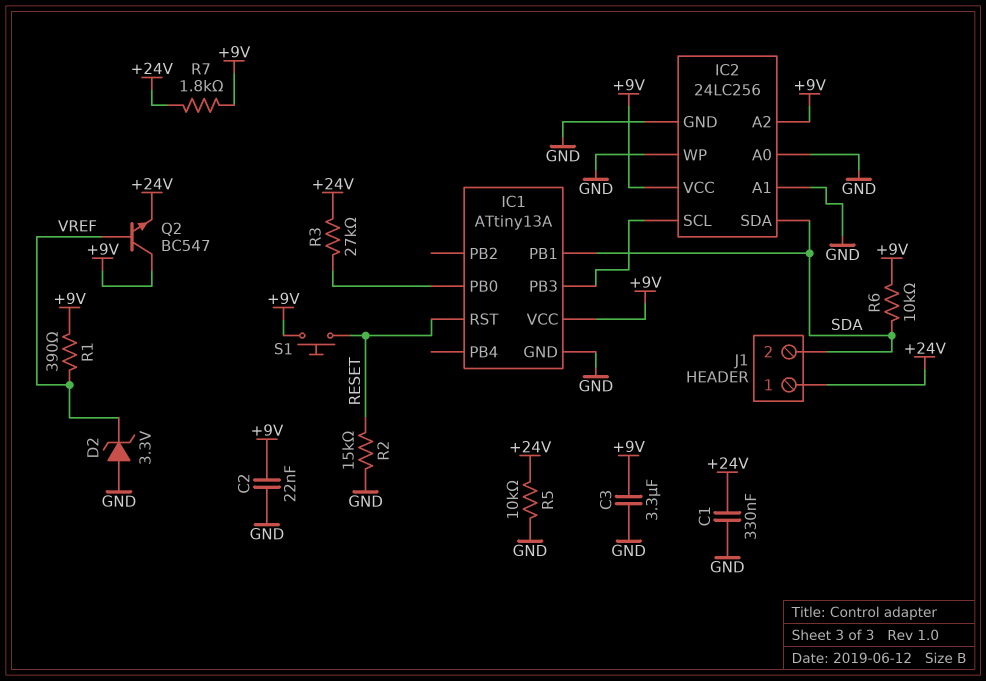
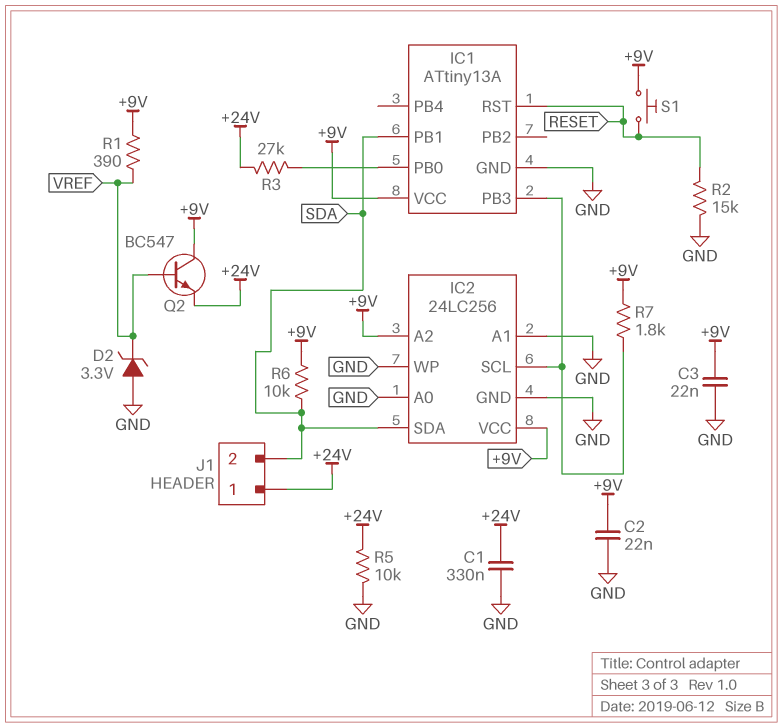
C3: 3.3uF (+9V, GND) -> 22nF (+9V, GND)
R7: 1.8k (+9V, +24V) -> 1.8k (+9V, IC1/PB3)

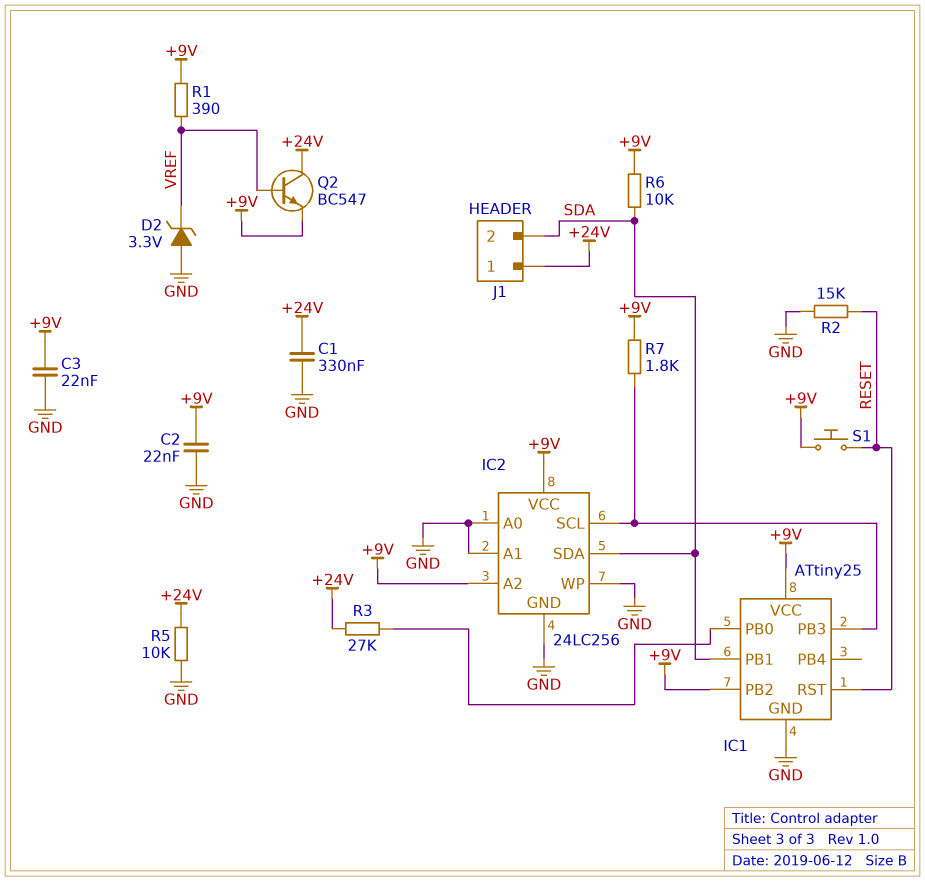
IC1: ATtiny13A -> ATtiny25
IC1 pin PB2: none -> +9V
Q2: NPN BC547 (B VREF, C +9V, E +24V) -> NPN BC547 (B VREF, C +24V, E +9V)

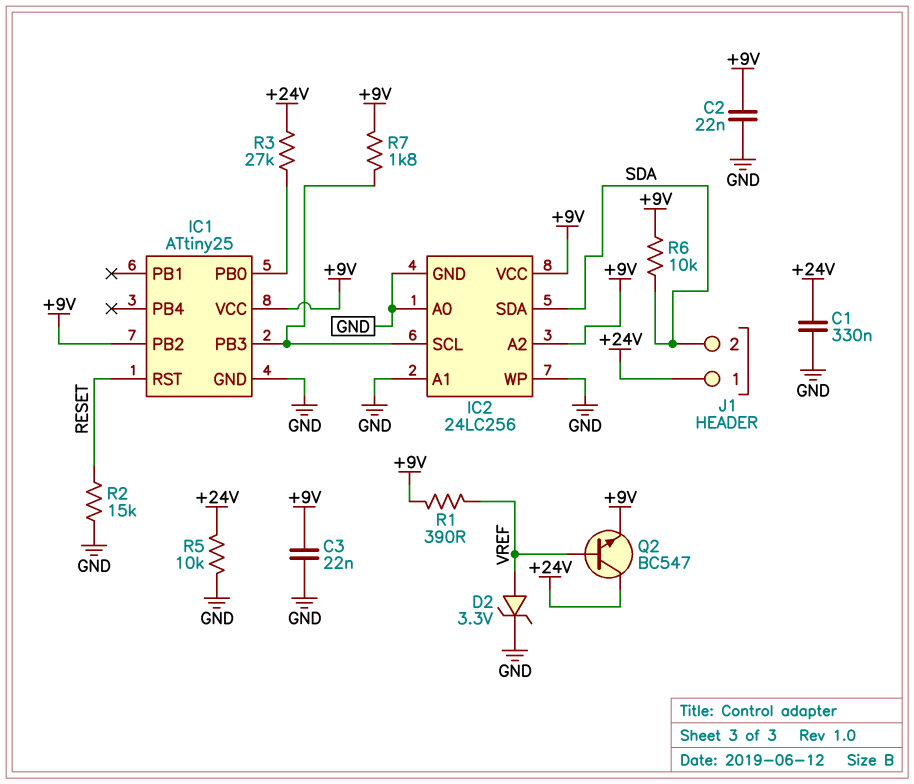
D2: zener 3.3V (A GND, K VREF) -> zener 3.3V (A VREF, K GND)
IC1 pin PB1: SDA -> none
S1: button (+9V, RESET) -> none

